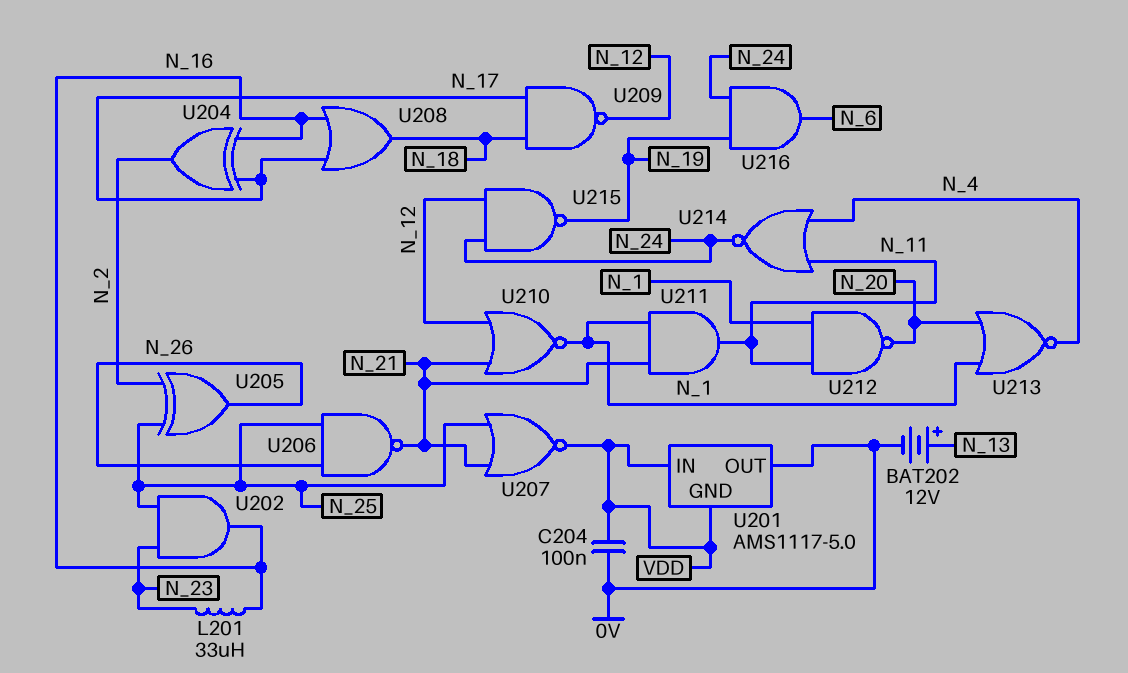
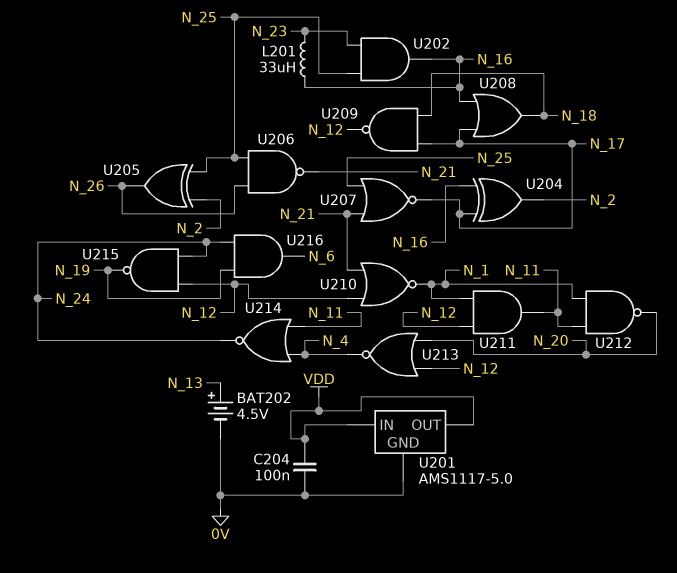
BAT202: 12V (plus N_13, minus 0V) -> 4.5V (plus N_13, minus 0V)
U201 pin GND: VDD -> 0V
U201 pin OUT: 0V -> VDD
U207: NOR (in N_21, in N_25, out VDD) -> NOR (in N_21, in N_25, out N_17)
U211: AND (in N_1, in N_21, out N_11) -> AND (in N_1, in N_12, out N_11)
U213: NOR (in N_1, in N_20, out N_4) -> NOR (in N_12, in N_20, out N_4)

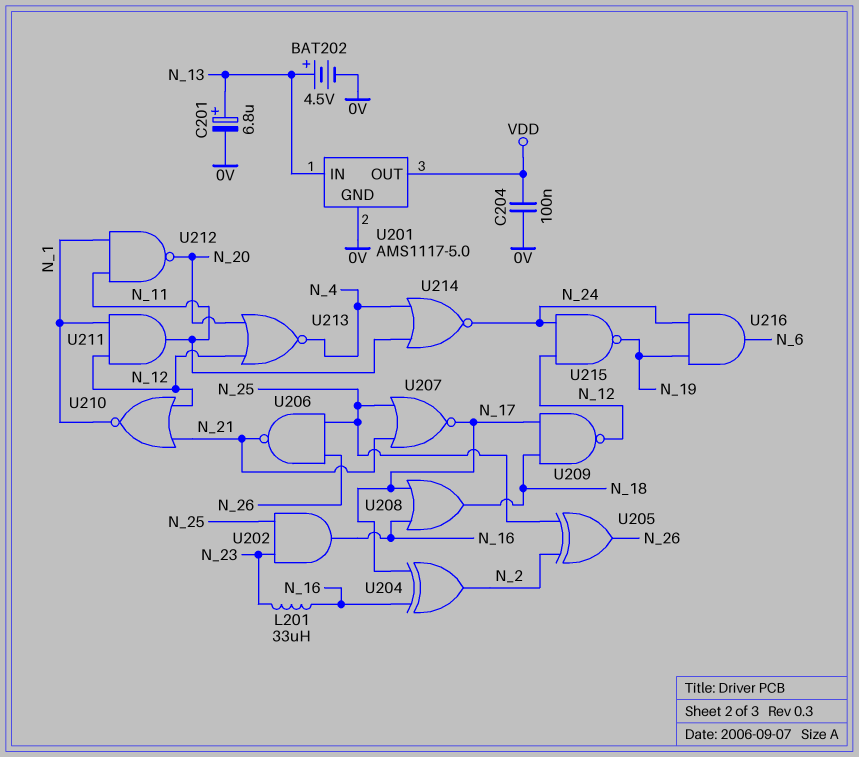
C201: none -> 6.8uF (plus N_13, minus 0V)
U201 pin IN: VDD -> N_13

